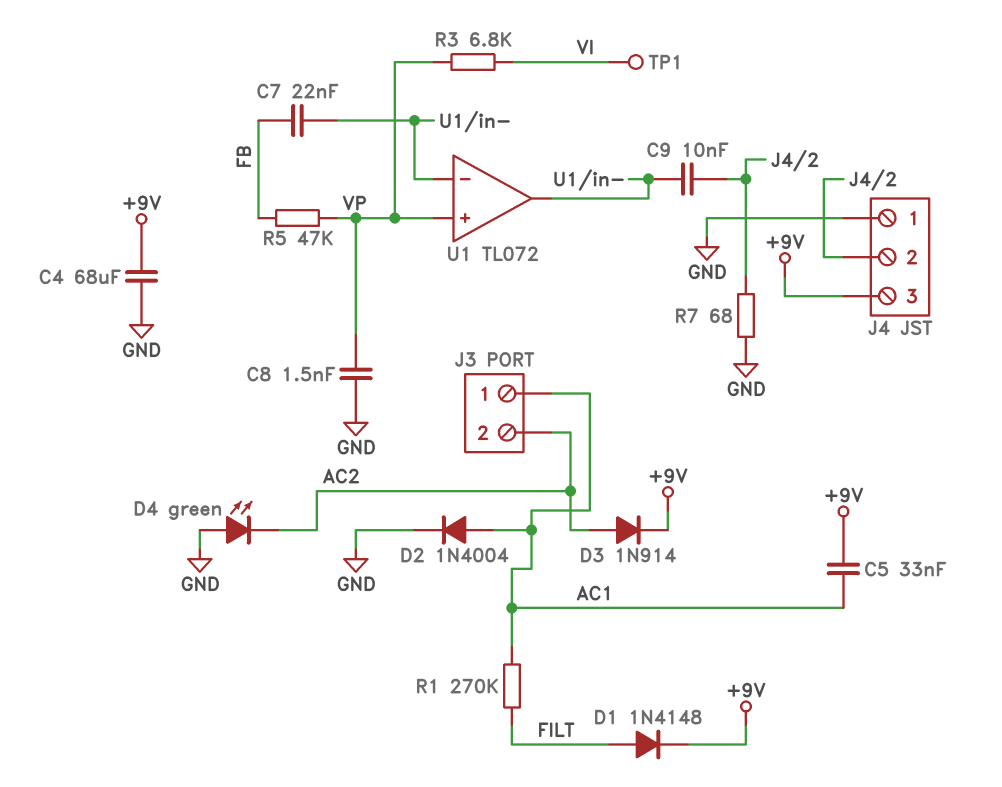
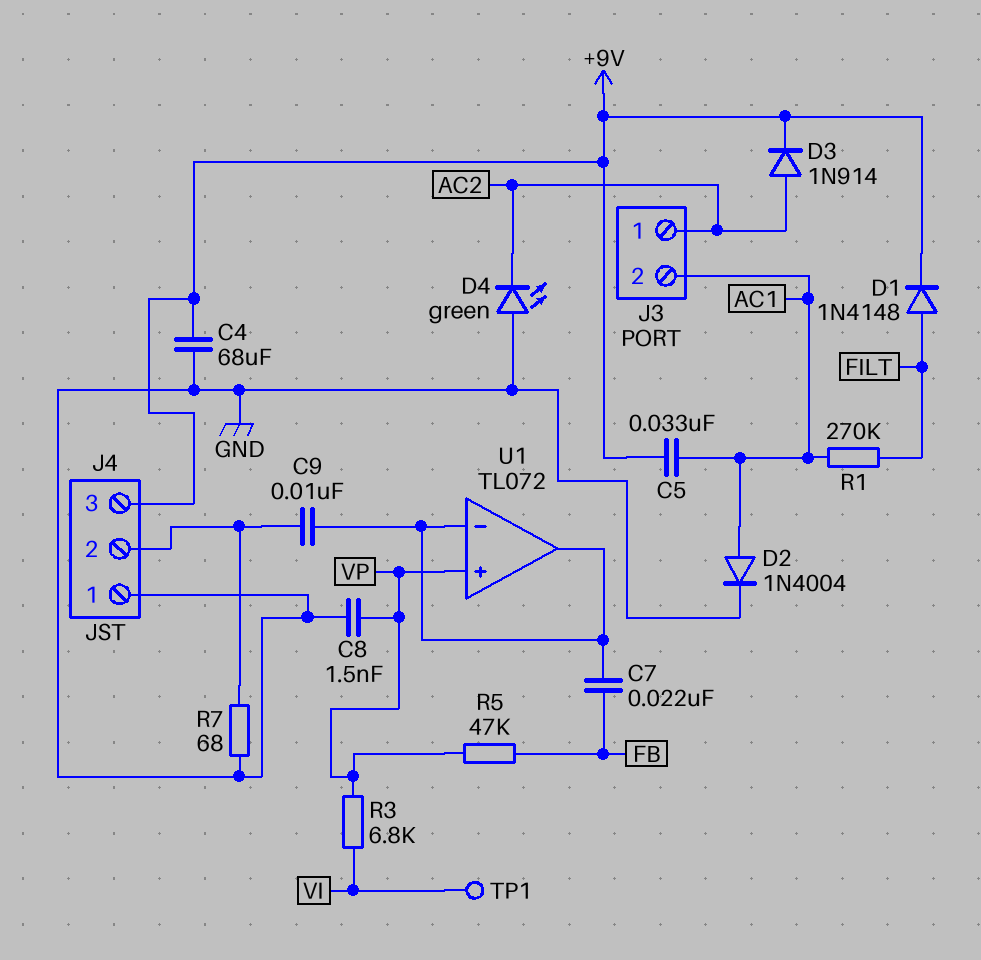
J3 pin 1: AC1 -> AC2
J3 pin 2: AC2 -> AC1

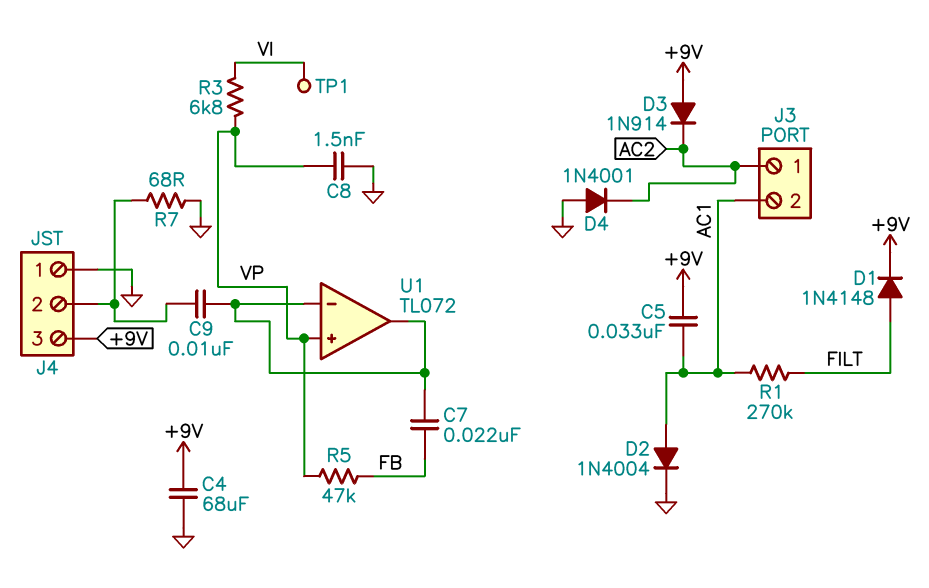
D3: diode 1N914 (A AC2, K +9V) -> diode 1N914 (A +9V, K AC2)
D4: LED green (A GND, K AC2) -> diode 1N4001 (A GND, K AC2)

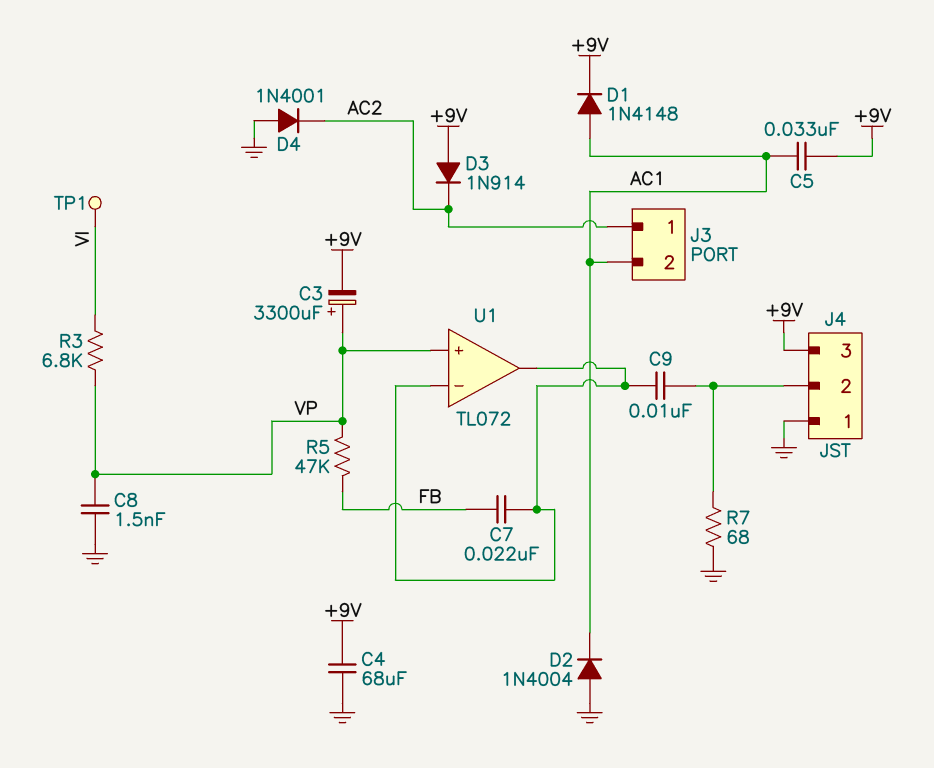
C3: none -> 3300uF (plus VP, minus +9V)
D1: diode 1N4148 (A FILT, K +9V) -> diode 1N4148 (A AC1, K +9V)
D2: diode 1N4004 (A AC1, K GND) -> diode 1N4004 (A GND, K AC1)
R1: 270k (AC1, FILT) -> none

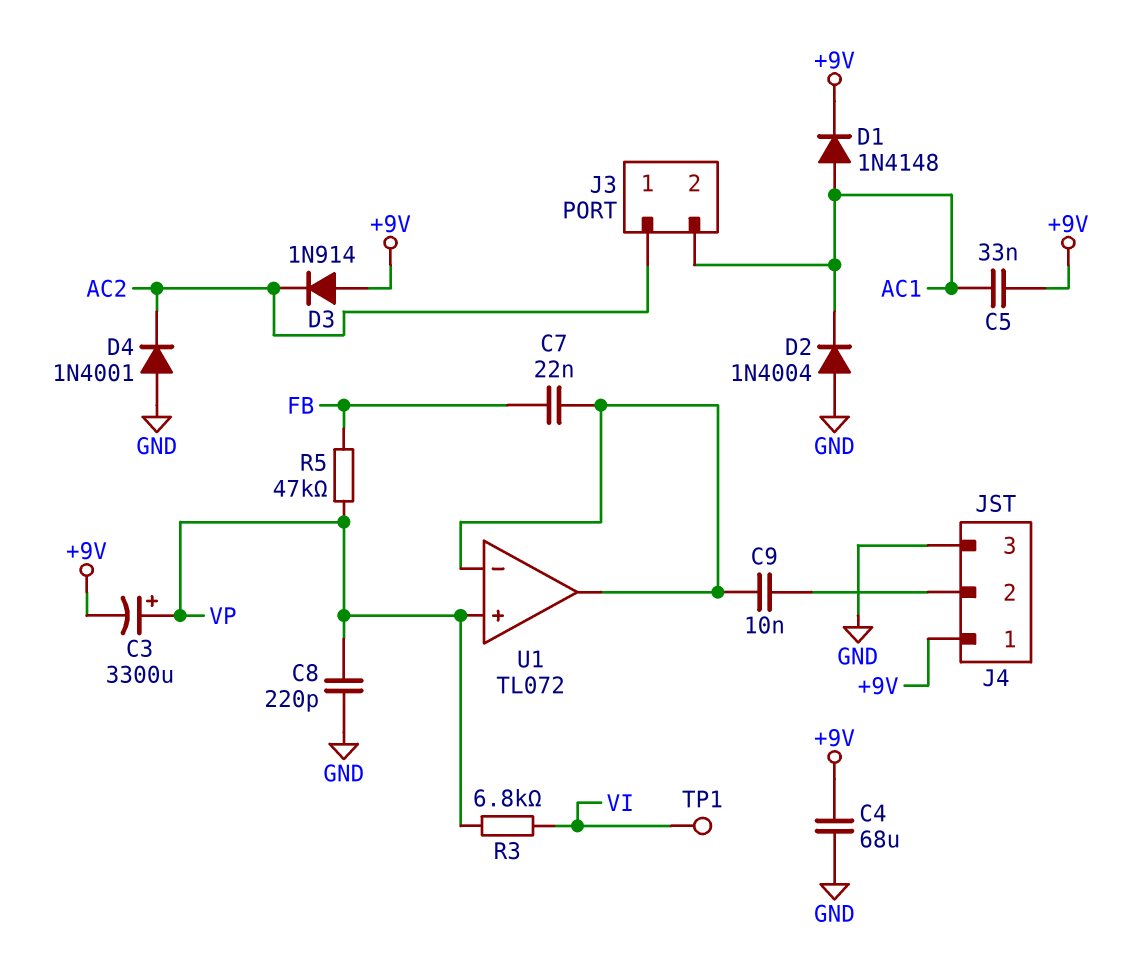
C8: 1.5nF (GND, VP) -> 220pF (GND, VP)
J4 pin 1: GND -> +9V
J4 pin 3: +9V -> GND
R7: 68 (GND, J4/2) -> none

